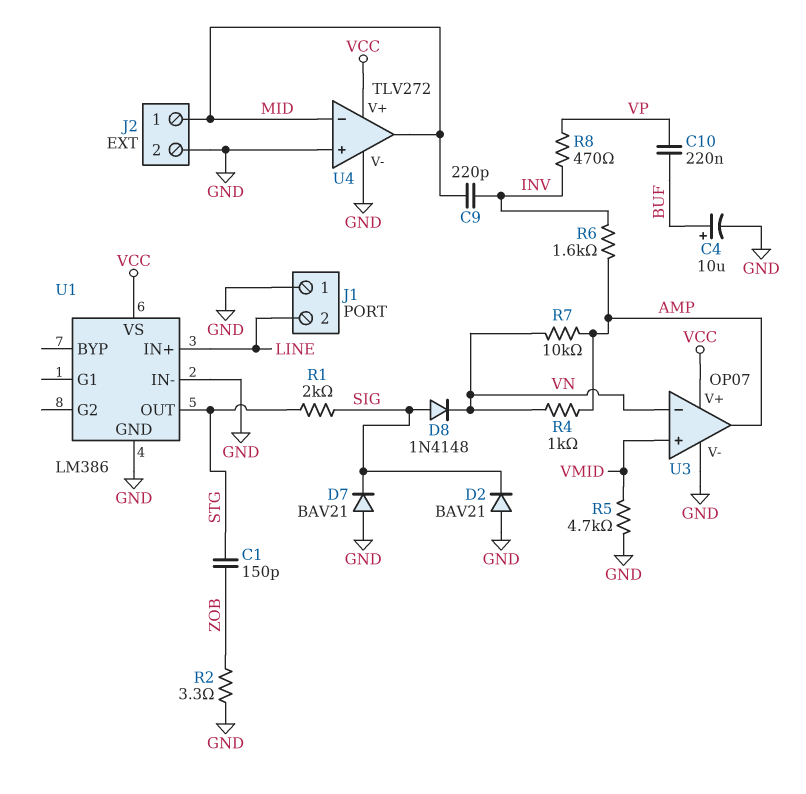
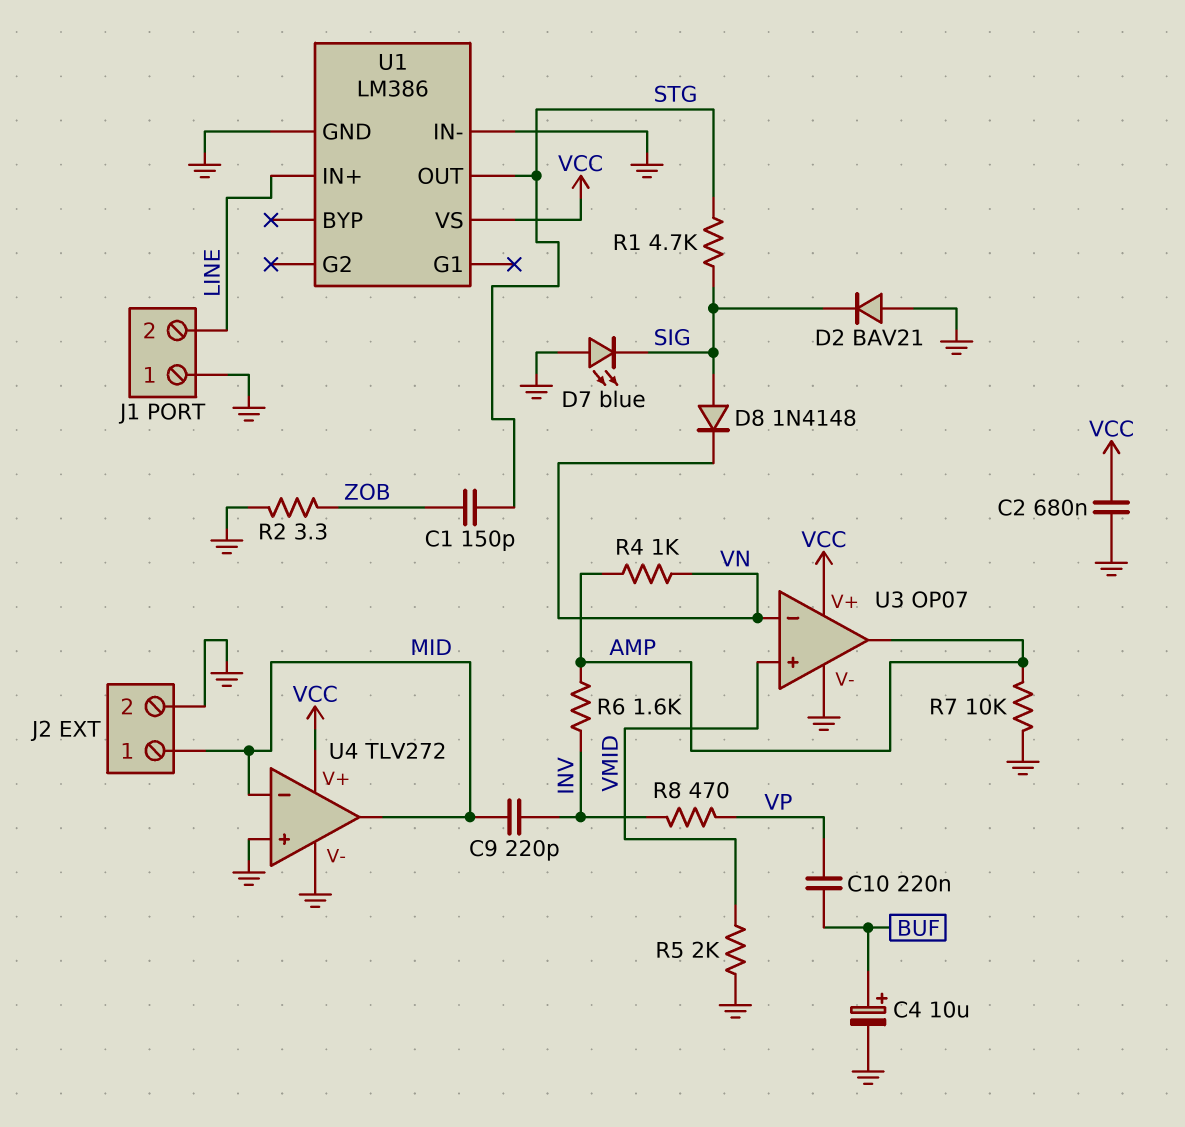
C2: none -> 680nF (GND, VCC)
D7: diode BAV21 (A GND, K SIG) -> LED blue (A GND, K SIG)
R1: 2k (SIG, STG) -> 4.7k (SIG, STG)
R5: 4.7k (GND, VMID) -> 2k (GND, VMID)
R7: 10k (AMP, VN) -> 10k (AMP, GND)

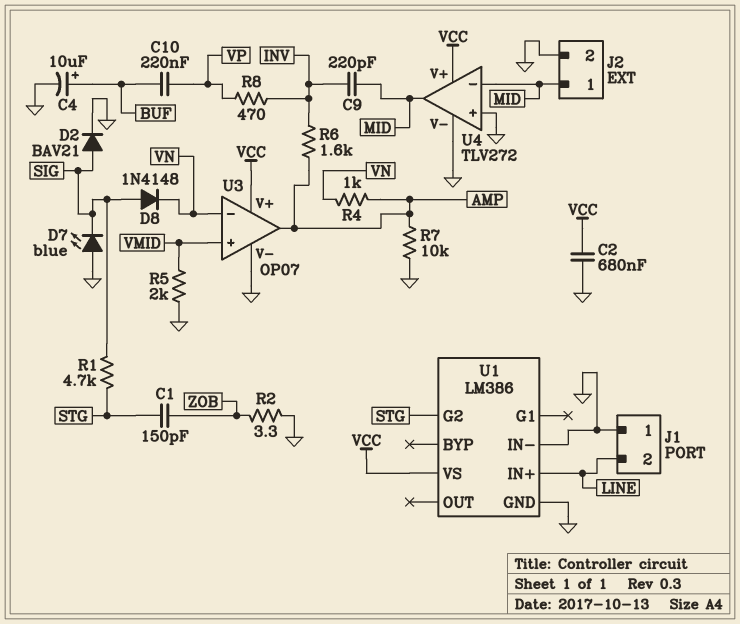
D2: diode BAV21 (A GND, K SIG) -> diode BAV21 (A SIG, K GND)
U1 pin G2: none -> STG
U1 pin OUT: STG -> none

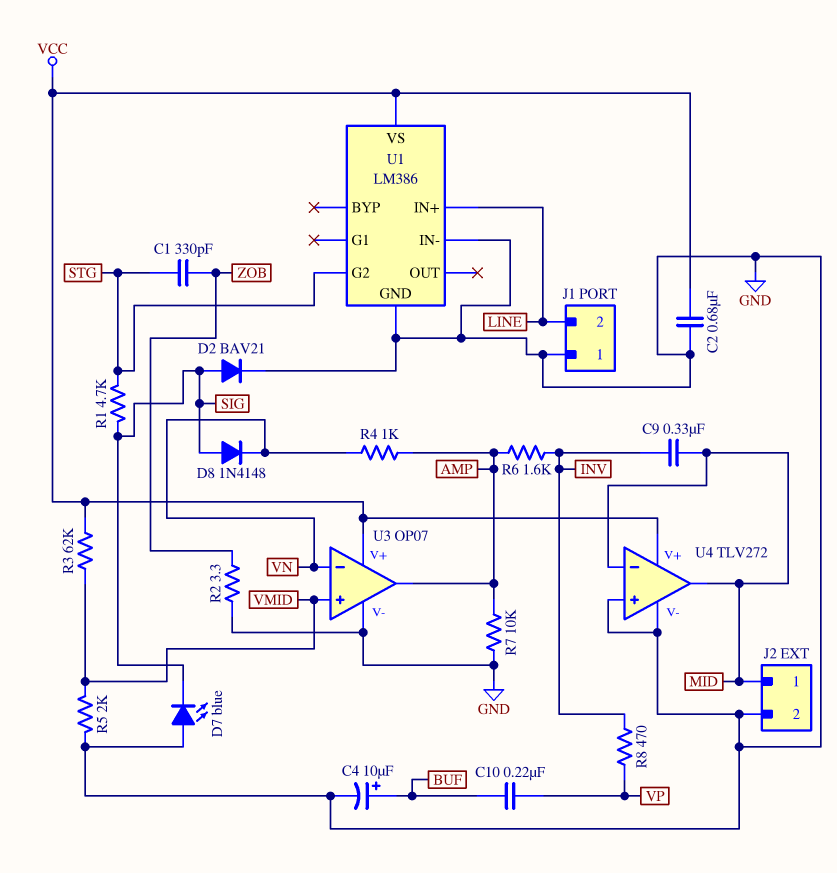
C1: 150pF (STG, ZOB) -> 330pF (STG, ZOB)
C9: 220pF (INV, MID) -> 330nF (INV, MID)
R3: none -> 62k (VCC, VMID)

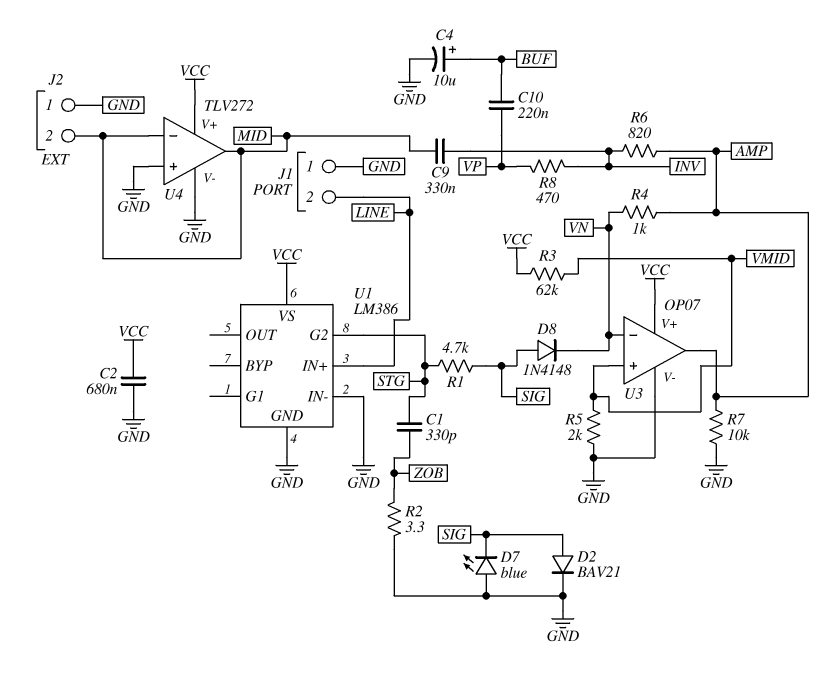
J2 pin 1: MID -> GND
J2 pin 2: GND -> MID
R6: 1.6k (AMP, INV) -> 820 (AMP, INV)

